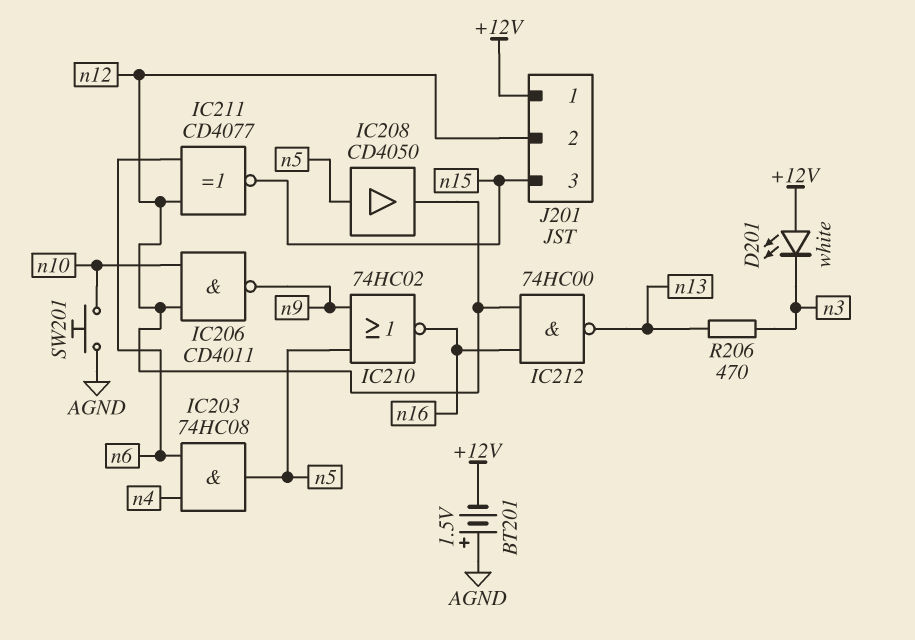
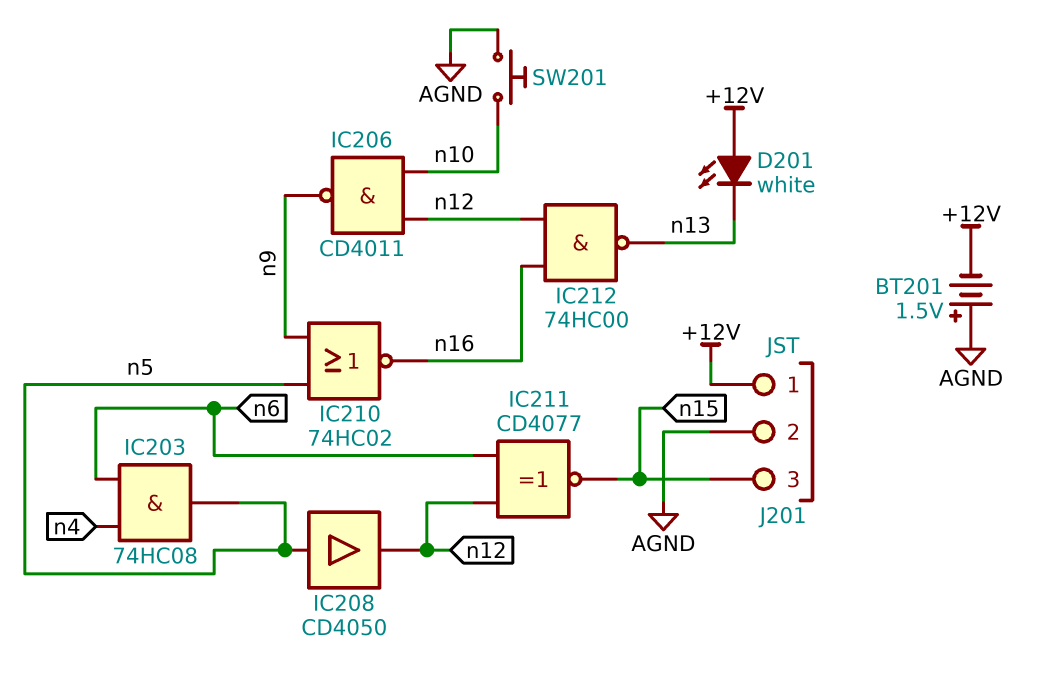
D201: LED white (A +12V, K n3) -> LED white (A +12V, K n13)
J201 pin 2: n12 -> AGND
R206: 470 (n3, n13) -> none

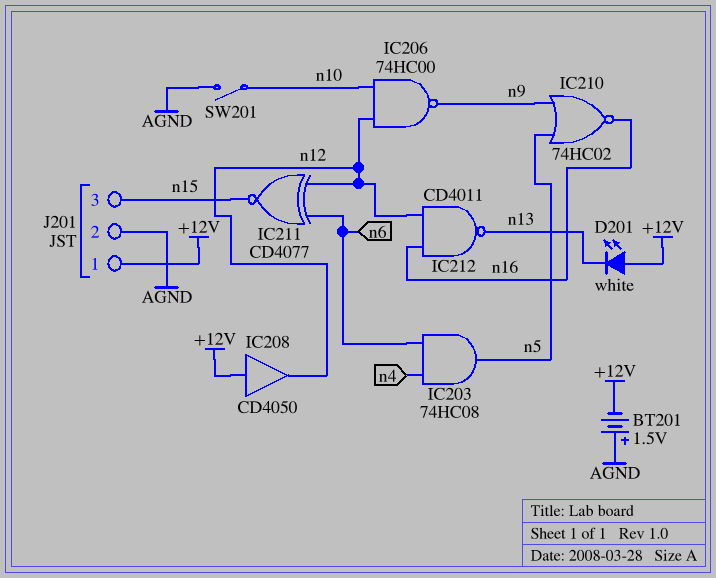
IC206: NAND CD4011 (in n10, in n12, out n9) -> NAND 74HC00 (in n10, in n12, out n9)
IC208: buffer CD4050 (in n5, out n12) -> buffer CD4050 (in +12V, out n12)
IC212: NAND 74HC00 (in n12, in n16, out n13) -> NAND CD4011 (in n12, in n16, out n13)
SW201: button (AGND, n10) -> switch (AGND, n10)

